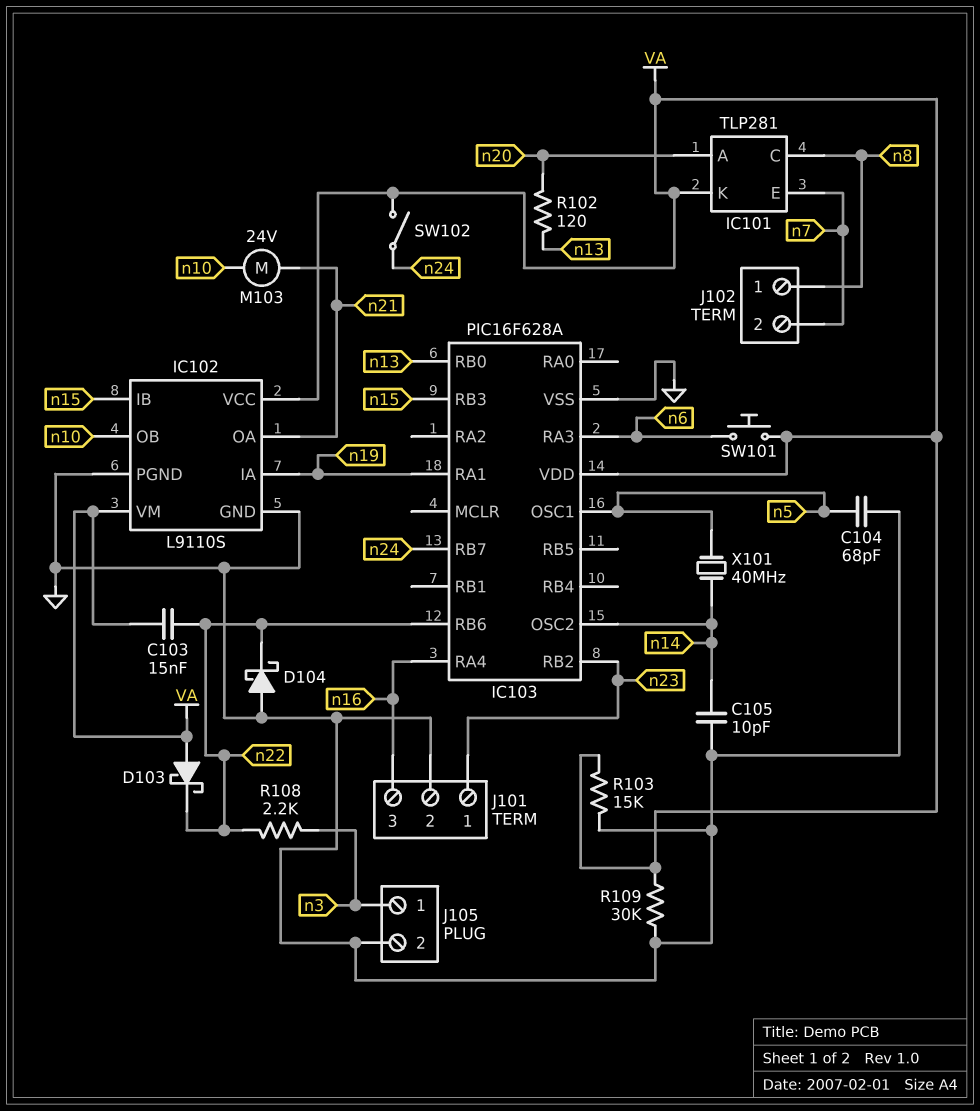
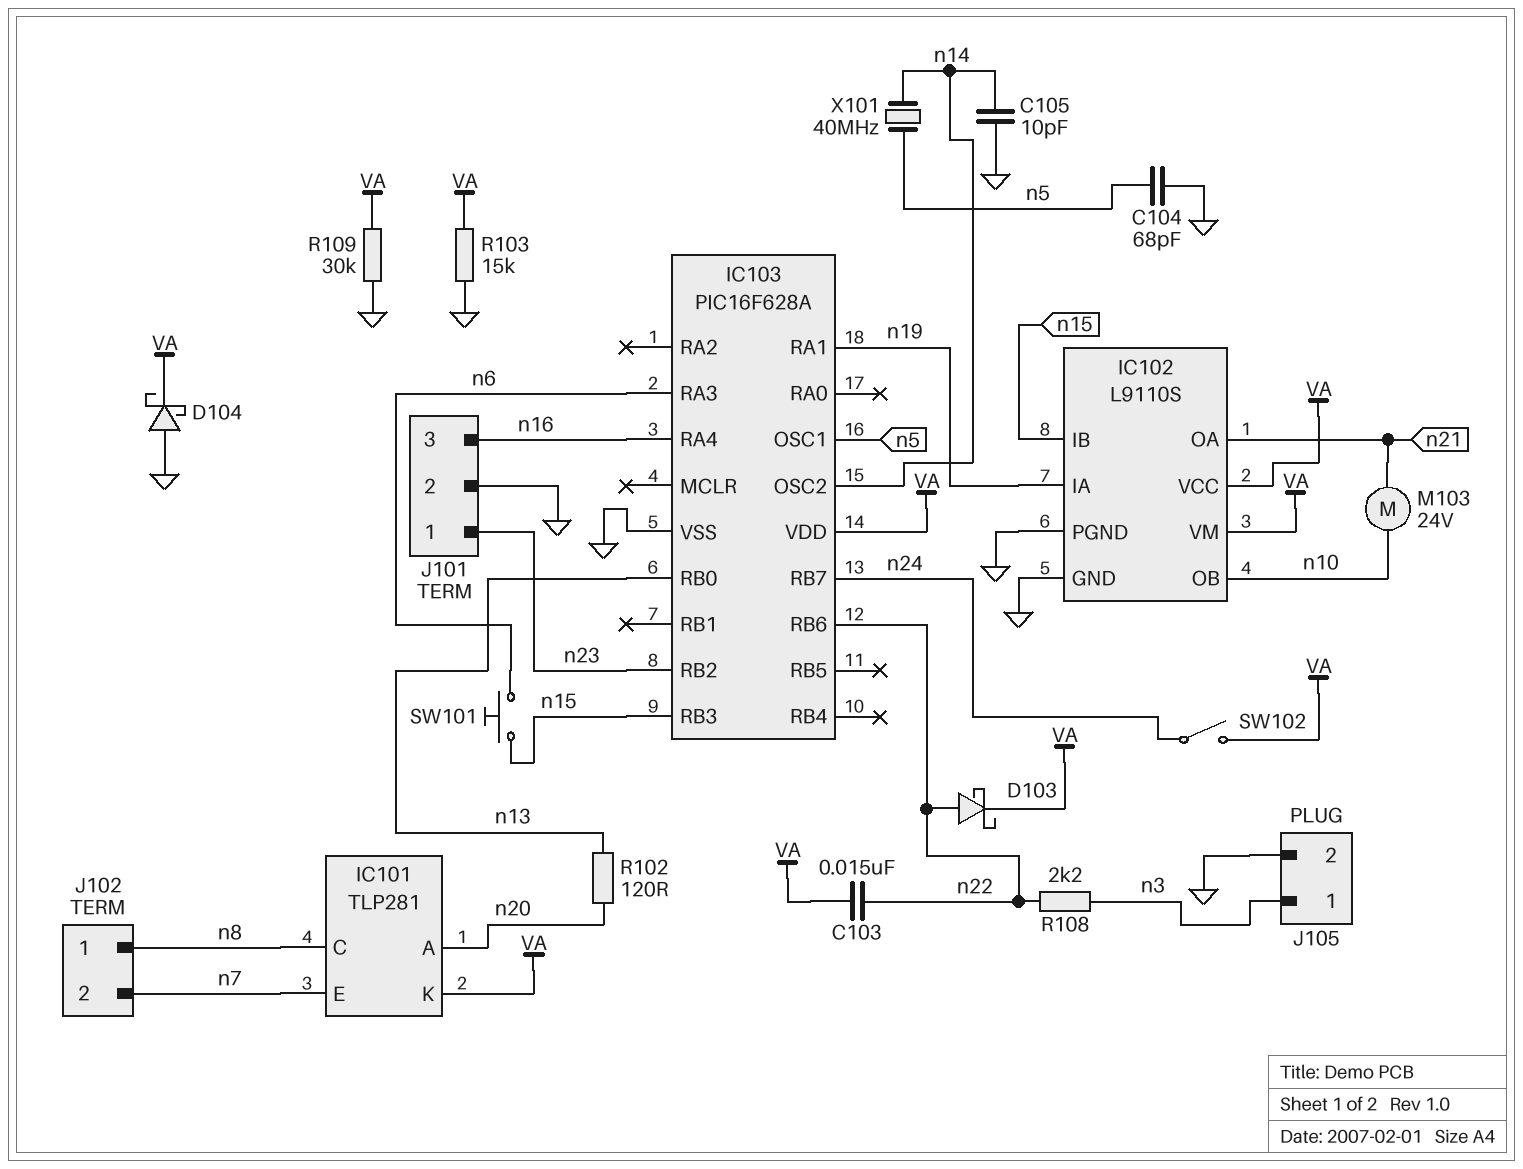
D103: schottky (A VA, K n22) -> schottky (A n22, K VA)
D104: schottky (A GND, K n22) -> schottky (A GND, K VA)
SW101: button (VA, n6) -> button (n6, n15)

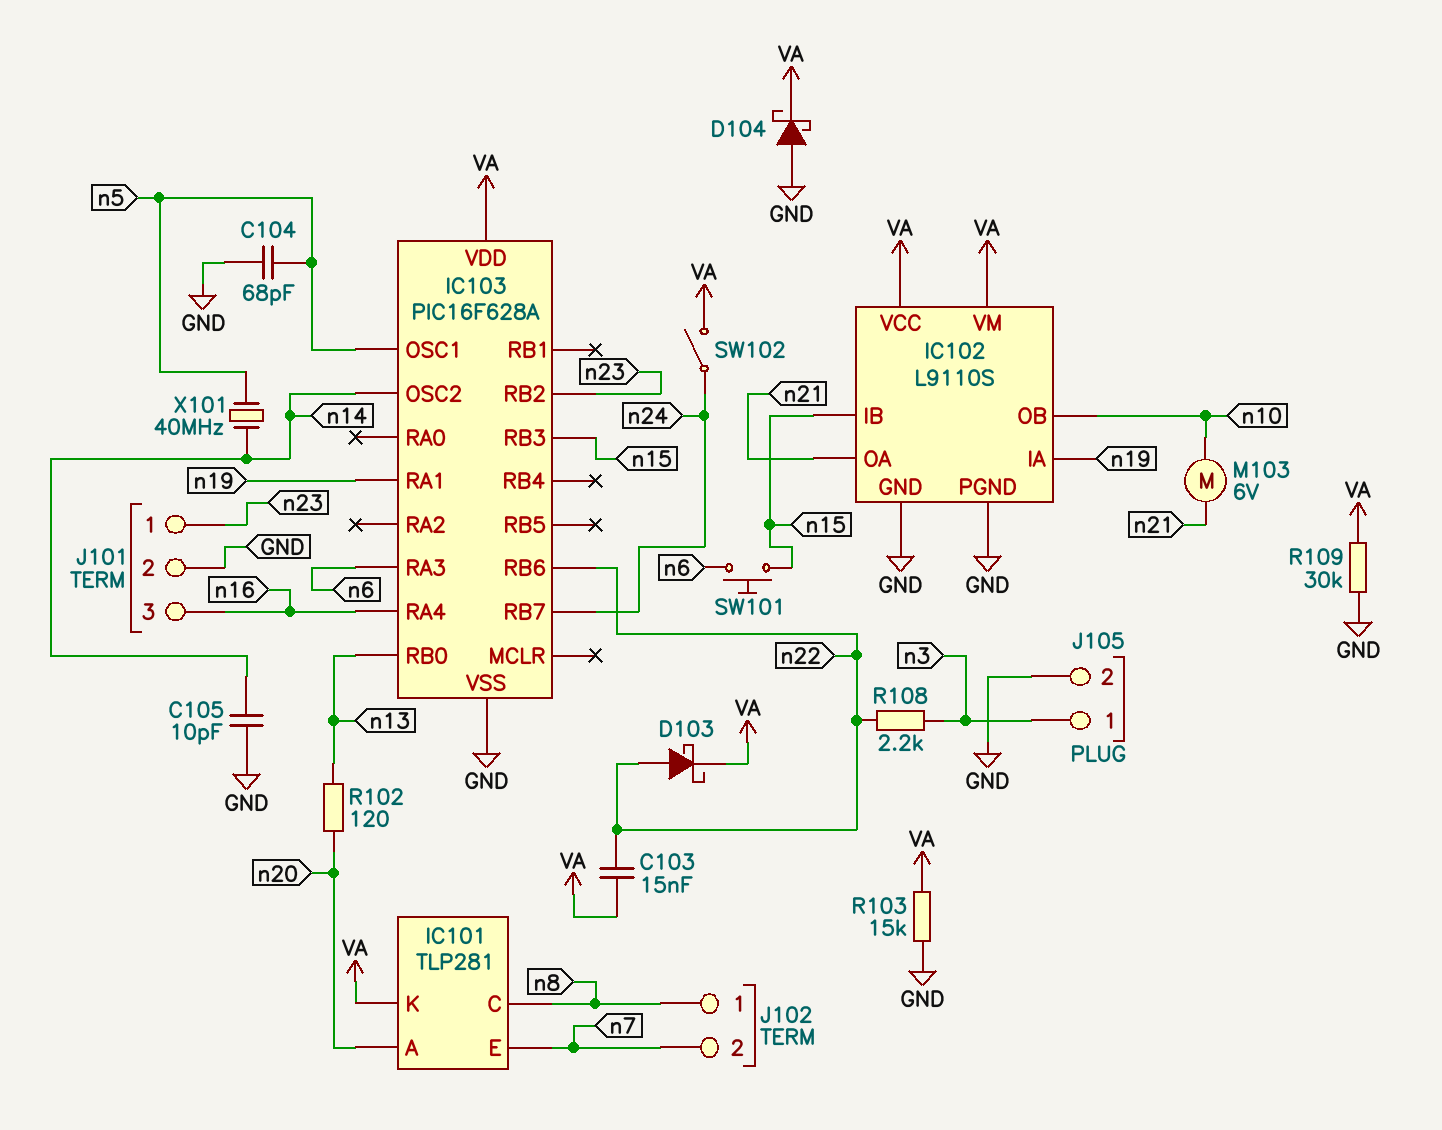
M103: motor 24V (n10, n21) -> motor 6V (n10, n21)

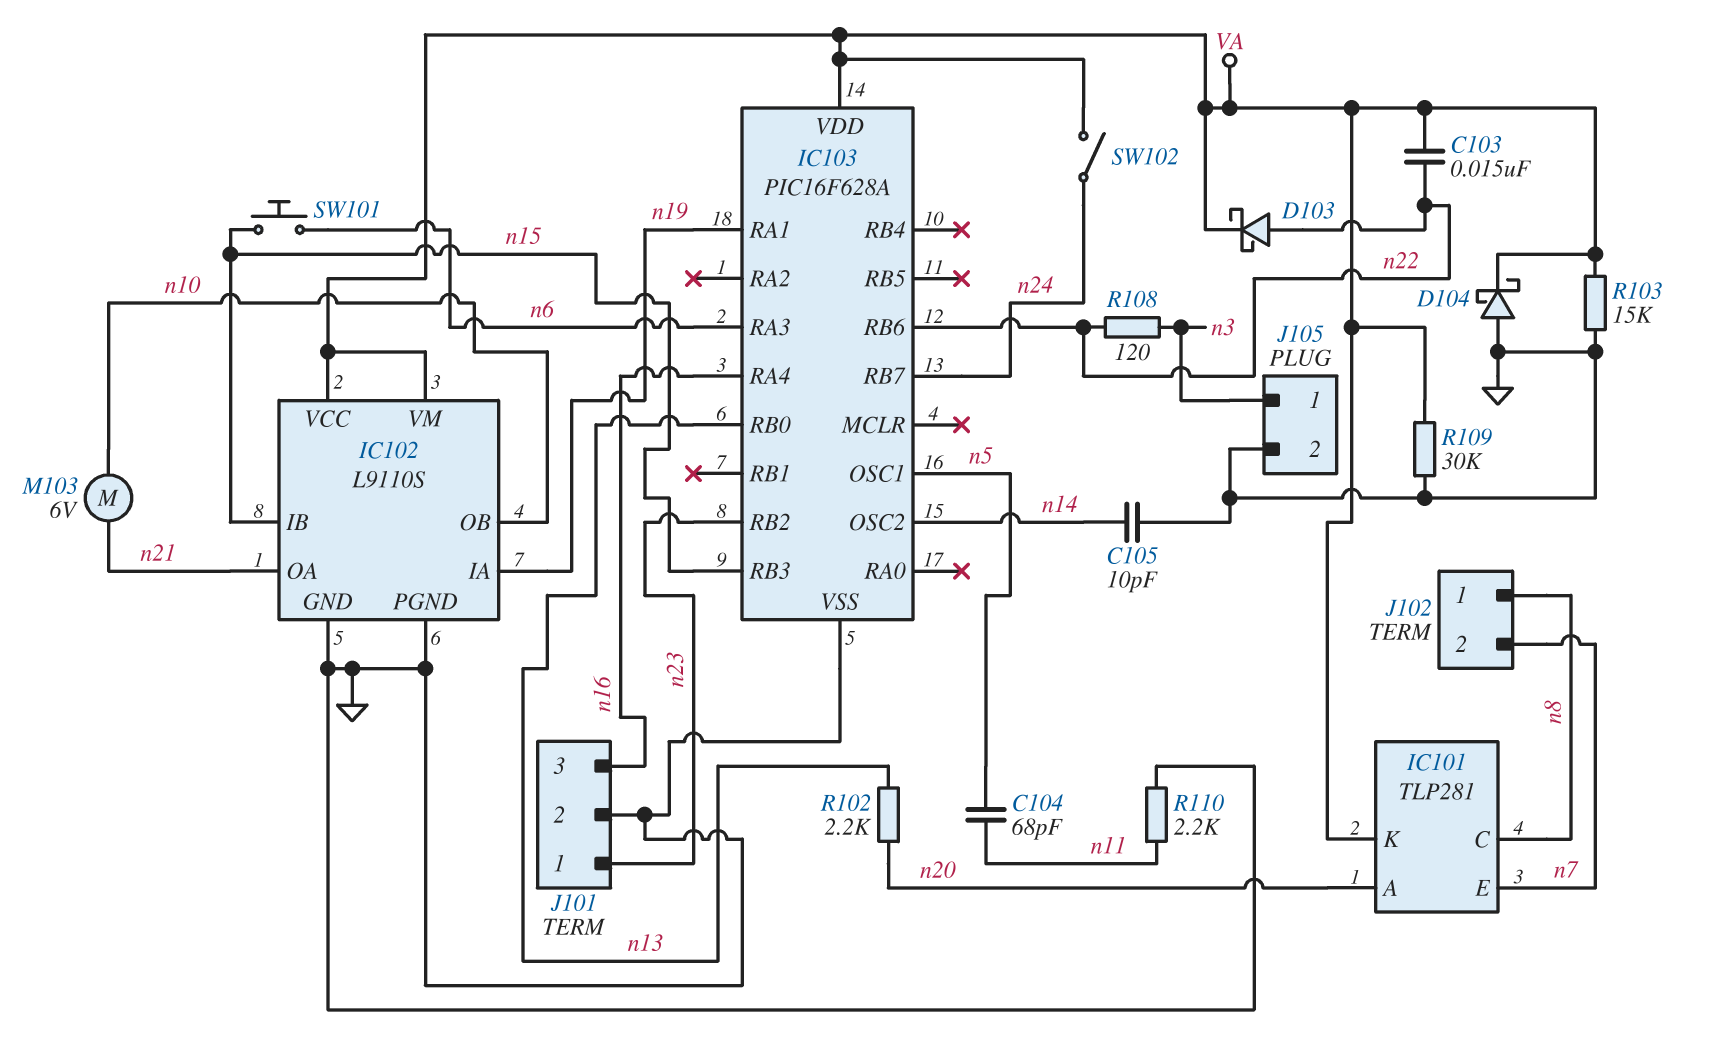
C104: 68pF (GND, n5) -> 68pF (n5, n11)
R102: 120 (n13, n20) -> 2.2k (n13, n20)
R108: 2.2k (n3, n22) -> 120 (n3, n22)
R110: none -> 2.2k (GND, n11)
X101: 40MHz (n5, n14) -> none

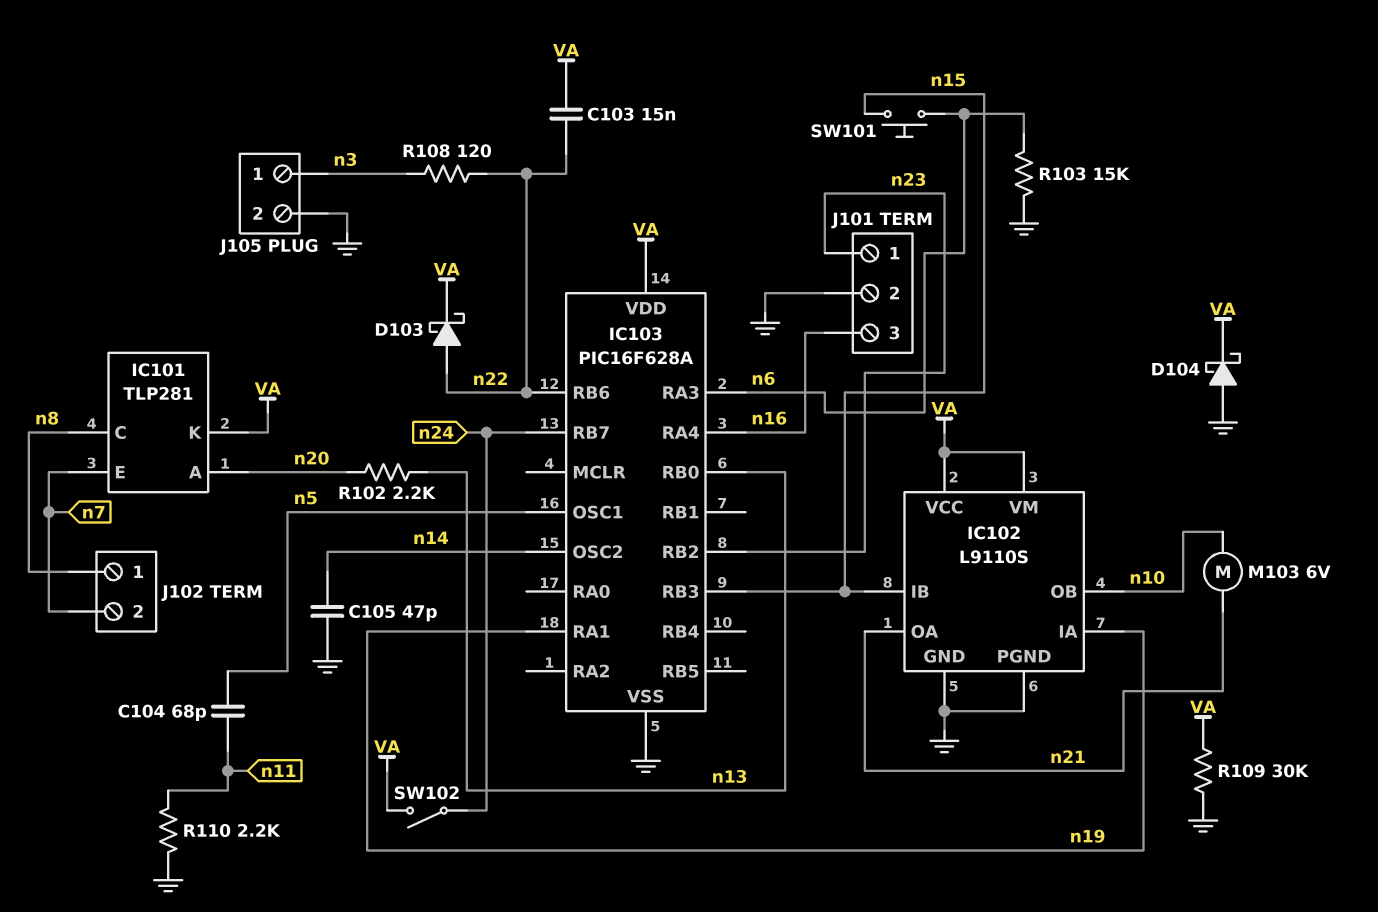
C105: 10pF (GND, n14) -> 47pF (GND, n14)
R103: 15k (GND, VA) -> 15k (GND, n6)

